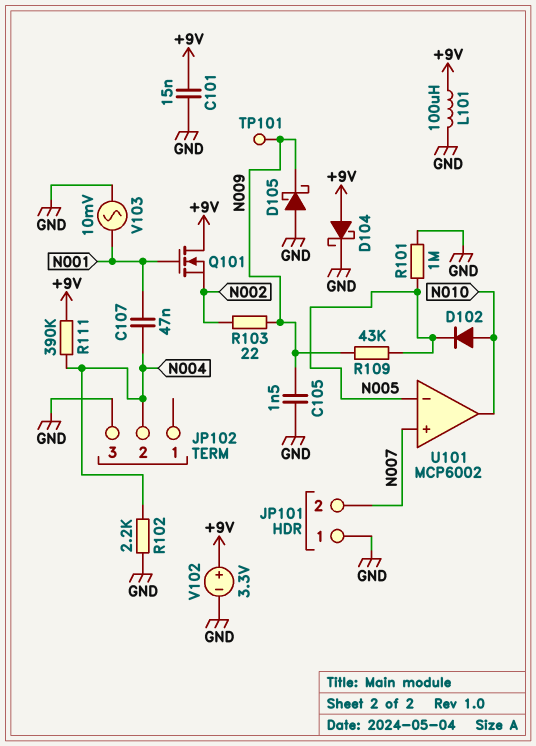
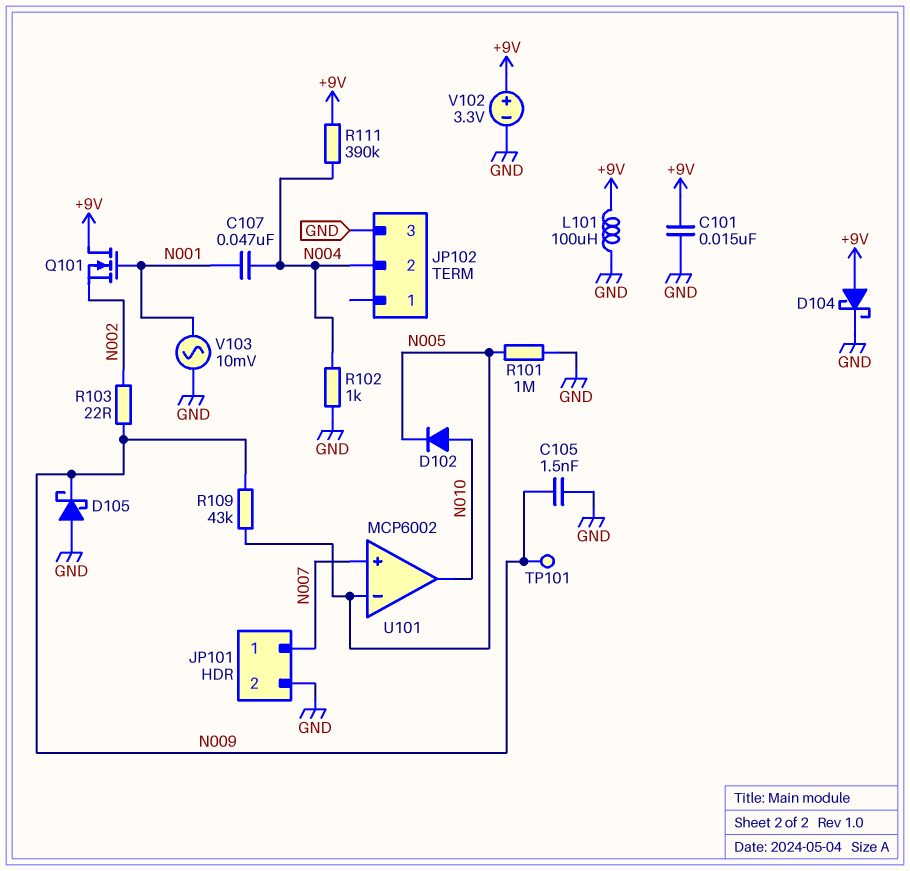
JP101 pin 1: GND -> N007
JP101 pin 2: N007 -> GND
R102: 2.2k (GND, N004) -> 1k (GND, N004)

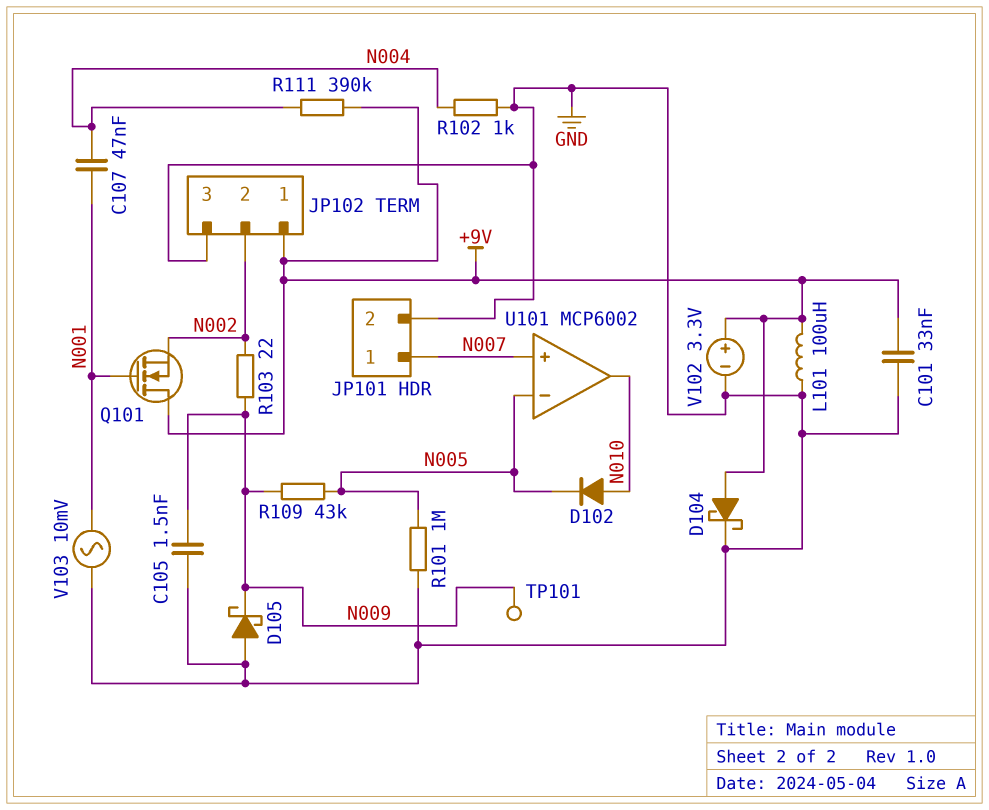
C101: 15nF (+9V, GND) -> 33nF (+9V, GND)
JP102 pin 1: none -> +9V
JP102 pin 2: N004 -> N002

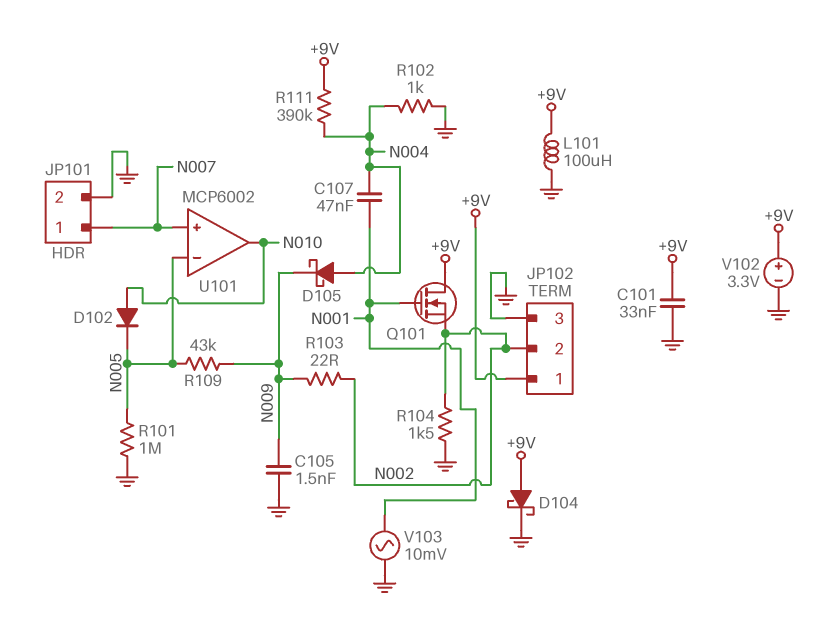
D105: schottky (A GND, K N009) -> schottky (A N004, K N009)
R104: none -> 1.5k (GND, N002)
TP101: test point (N009) -> none

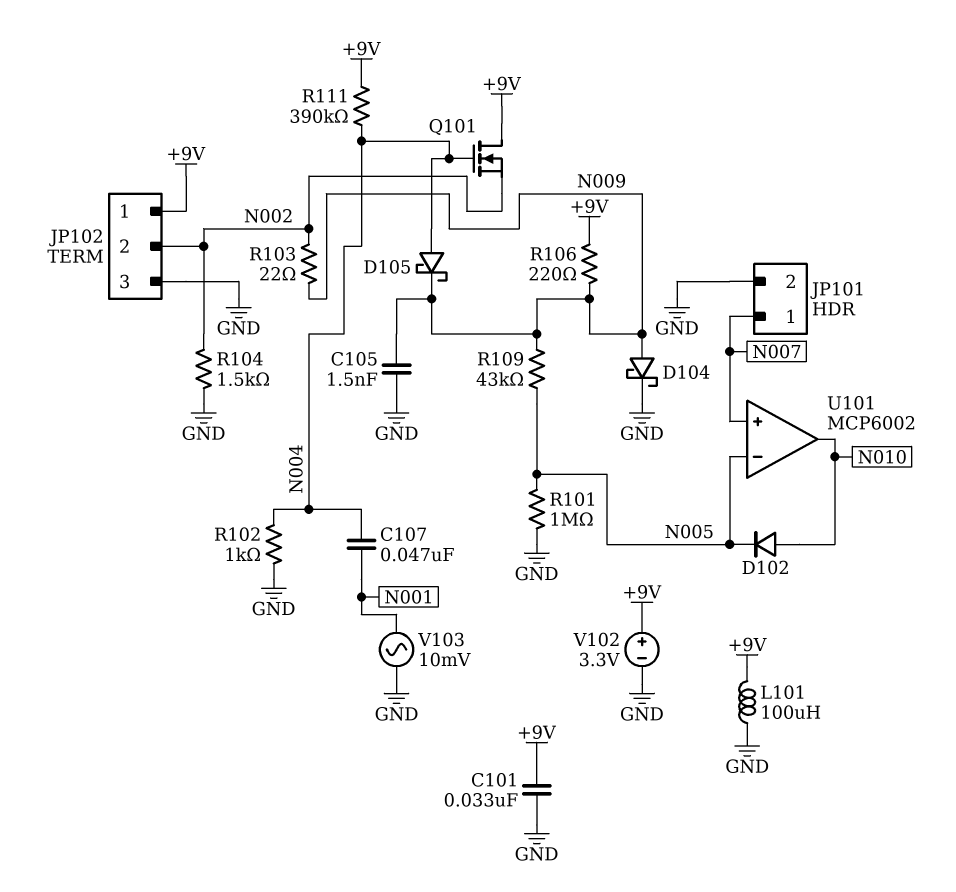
D104: schottky (A +9V, K GND) -> schottky (A N009, K GND)
Q101: NMOS (G N001, D +9V, S N002) -> NMOS (G N004, D +9V, S N002)
R106: none -> 220 (+9V, N009)

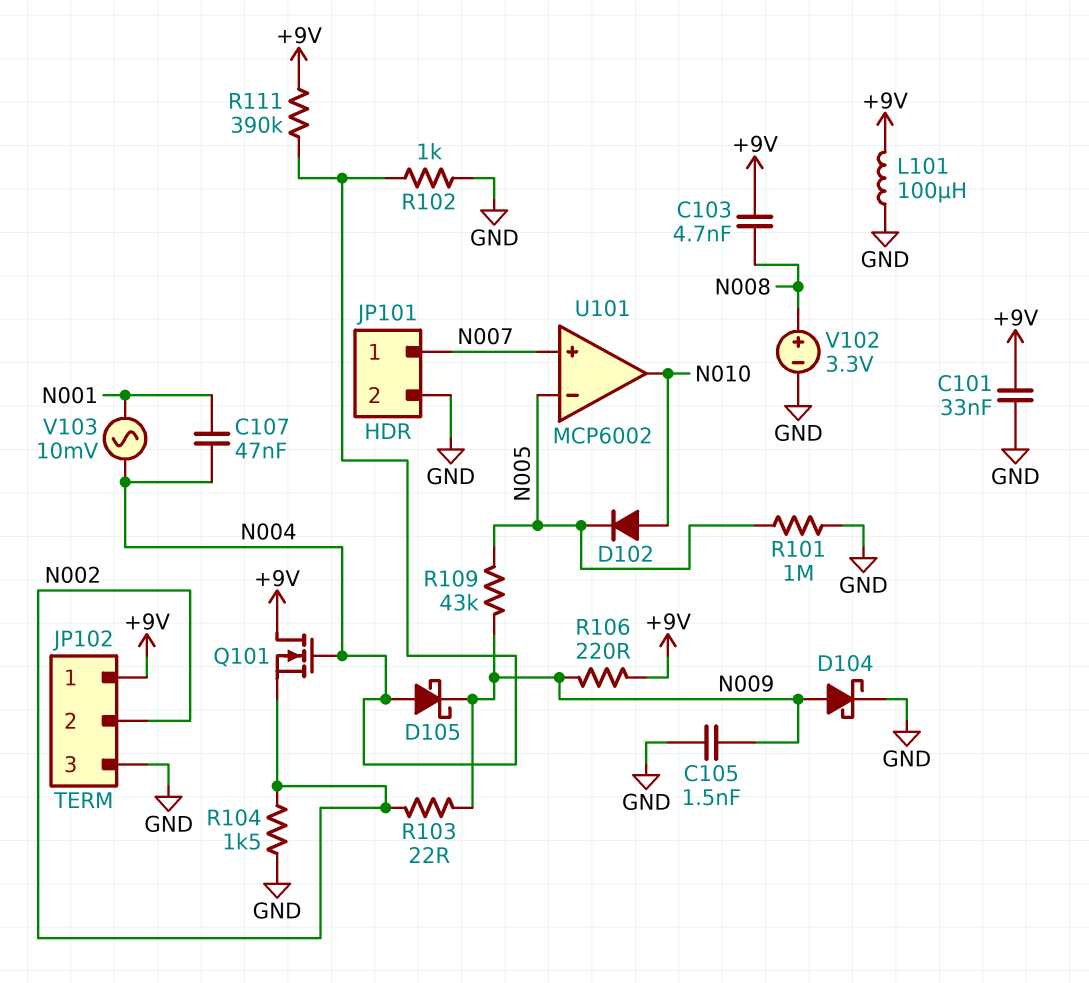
C103: none -> 4.7nF (+9V, N008)
V102: 3.3V (plus +9V, minus GND) -> 3.3V (plus N008, minus GND)
V103: AC 10mV (GND, N001) -> AC 10mV (N001, N004)

